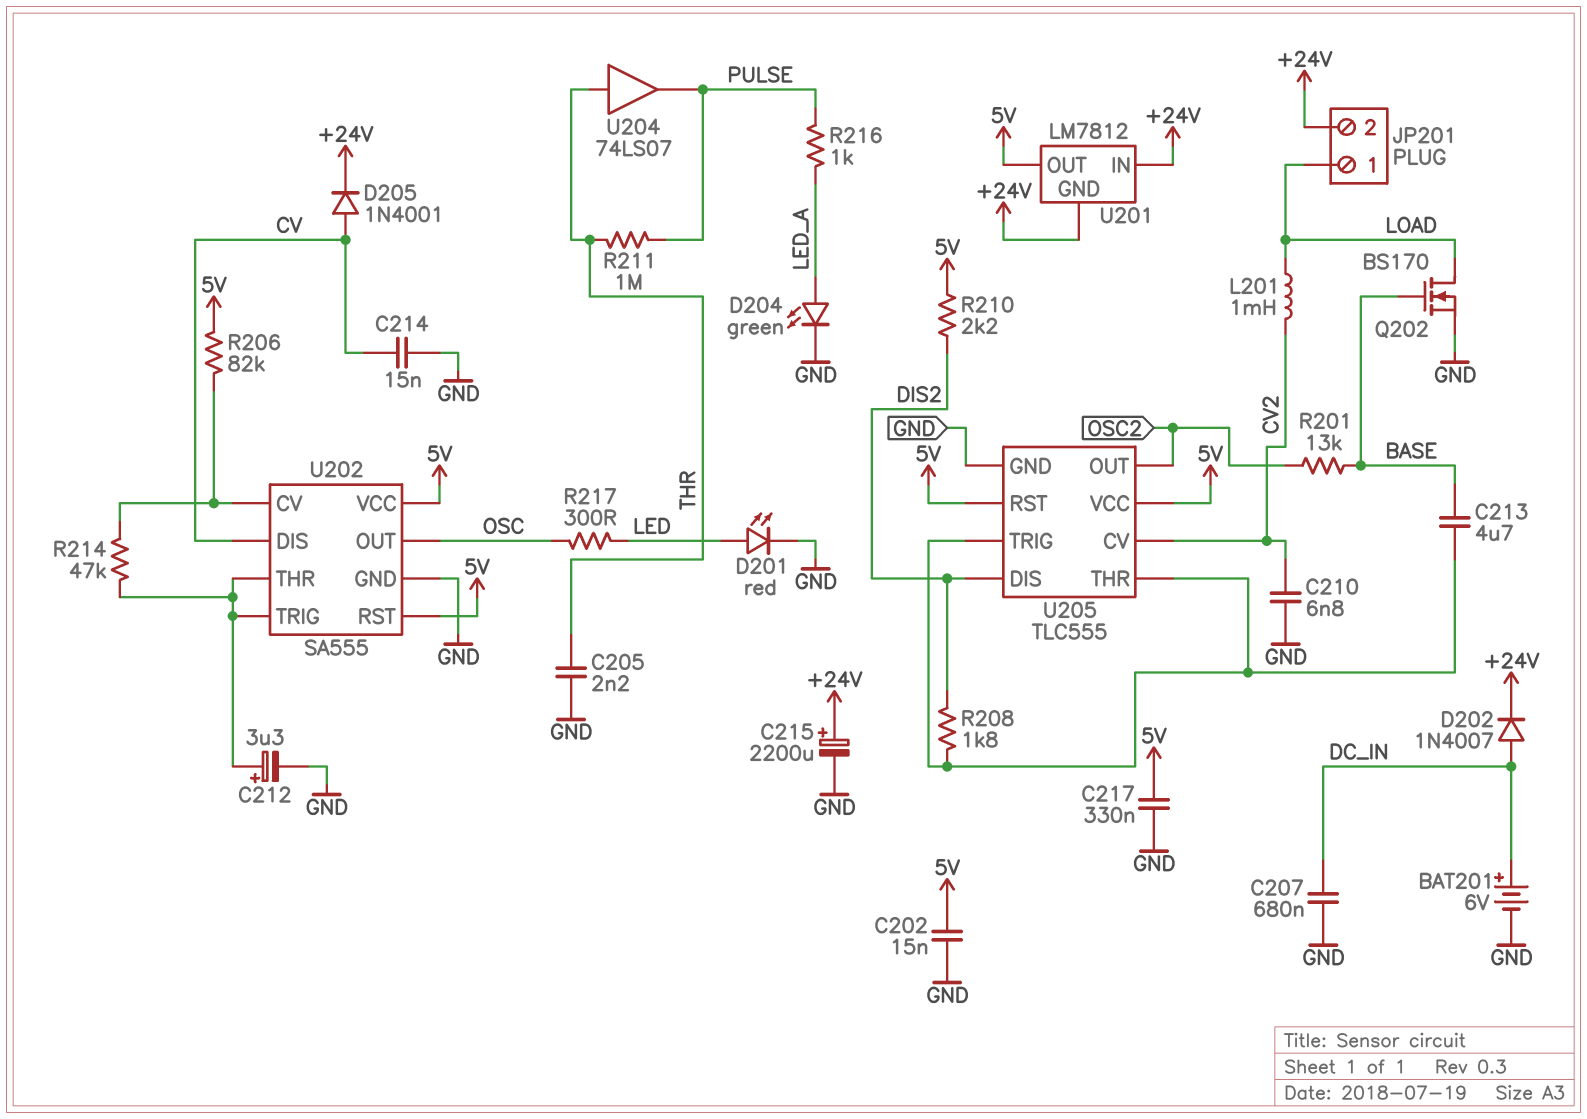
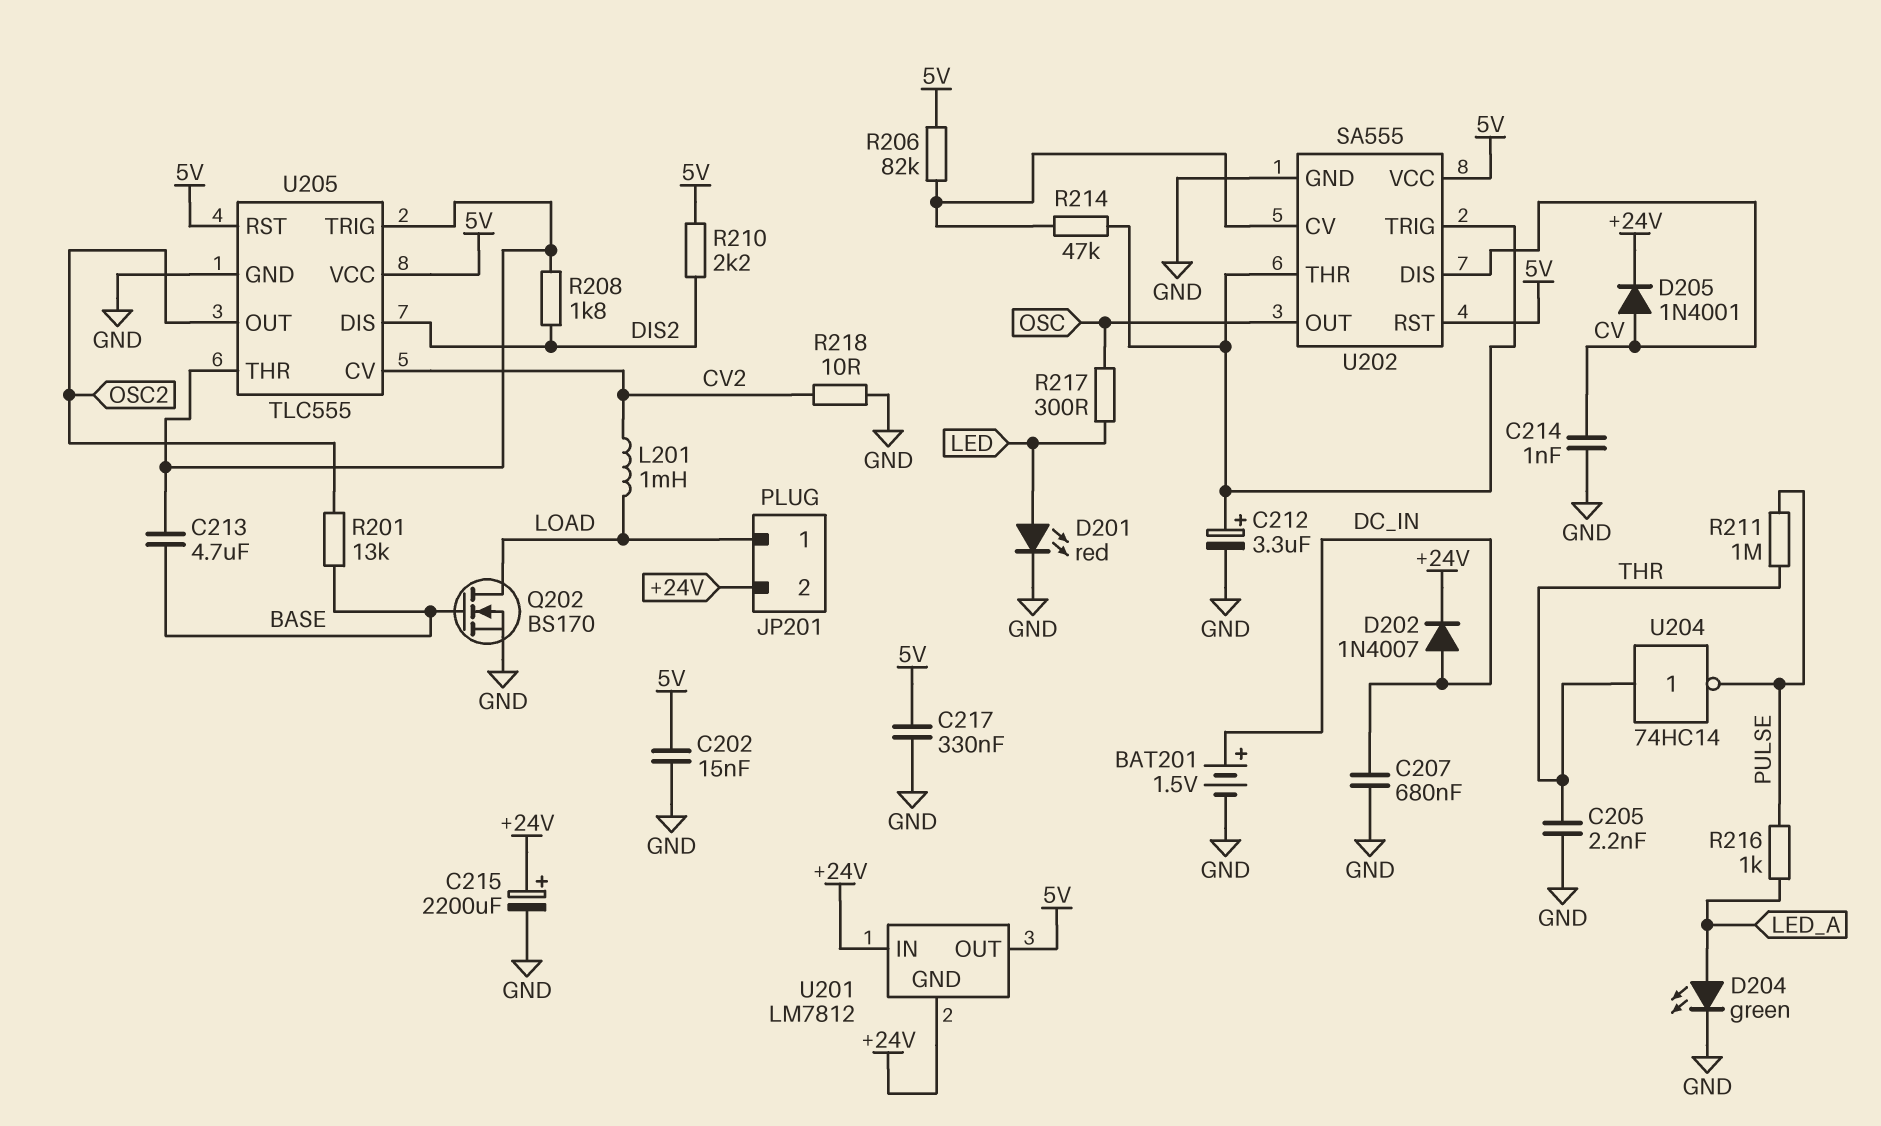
BAT201: 6V (plus DC_IN, minus GND) -> 1.5V (plus DC_IN, minus GND)
C210: 6.8nF (CV2, GND) -> none
C214: 15nF (CV, GND) -> 1nF (CV, GND)
R218: none -> 10 (CV2, GND)
U204: buffer 74LS07 (in THR, out PULSE) -> NOT 74HC14 (in THR, out PULSE)

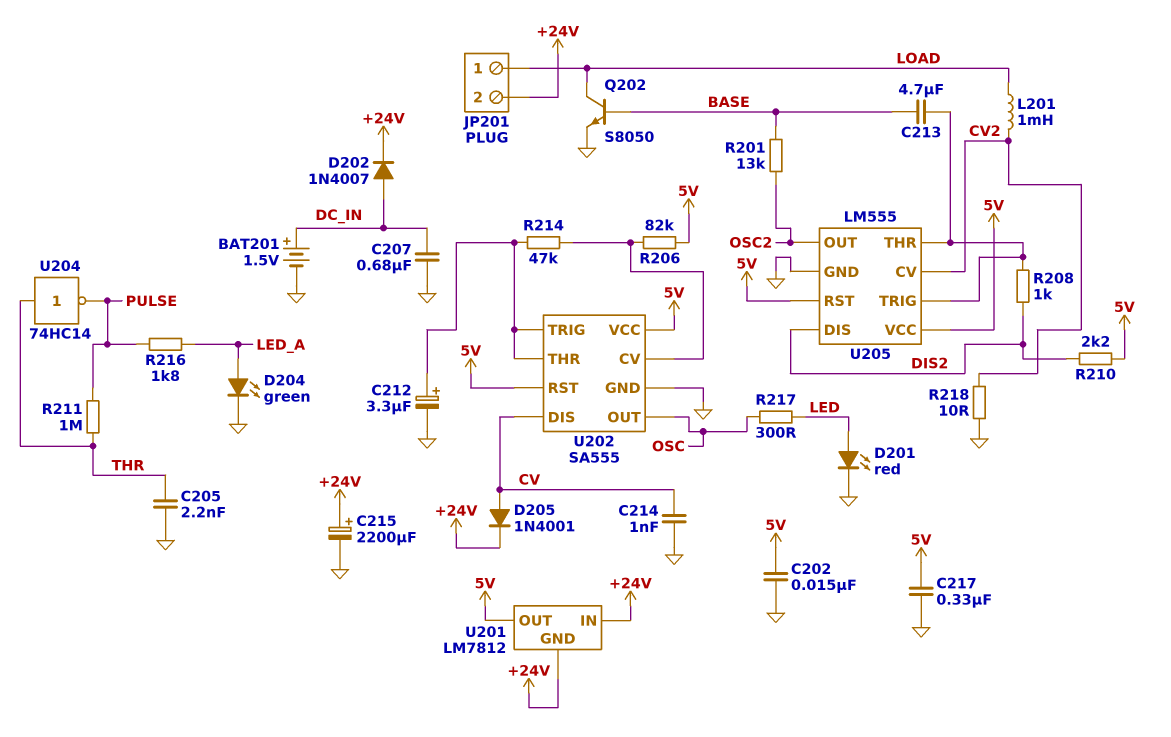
Q202: NMOS BS170 (G BASE, D LOAD, S GND) -> NPN S8050 (B BASE, C LOAD, E GND)
R208: 1.8k (DIS2, U205/THR) -> 1k (DIS2, U205/THR)
R216: 1k (LED_A, PULSE) -> 1.8k (LED_A, PULSE)
U205: TLC555 -> LM555

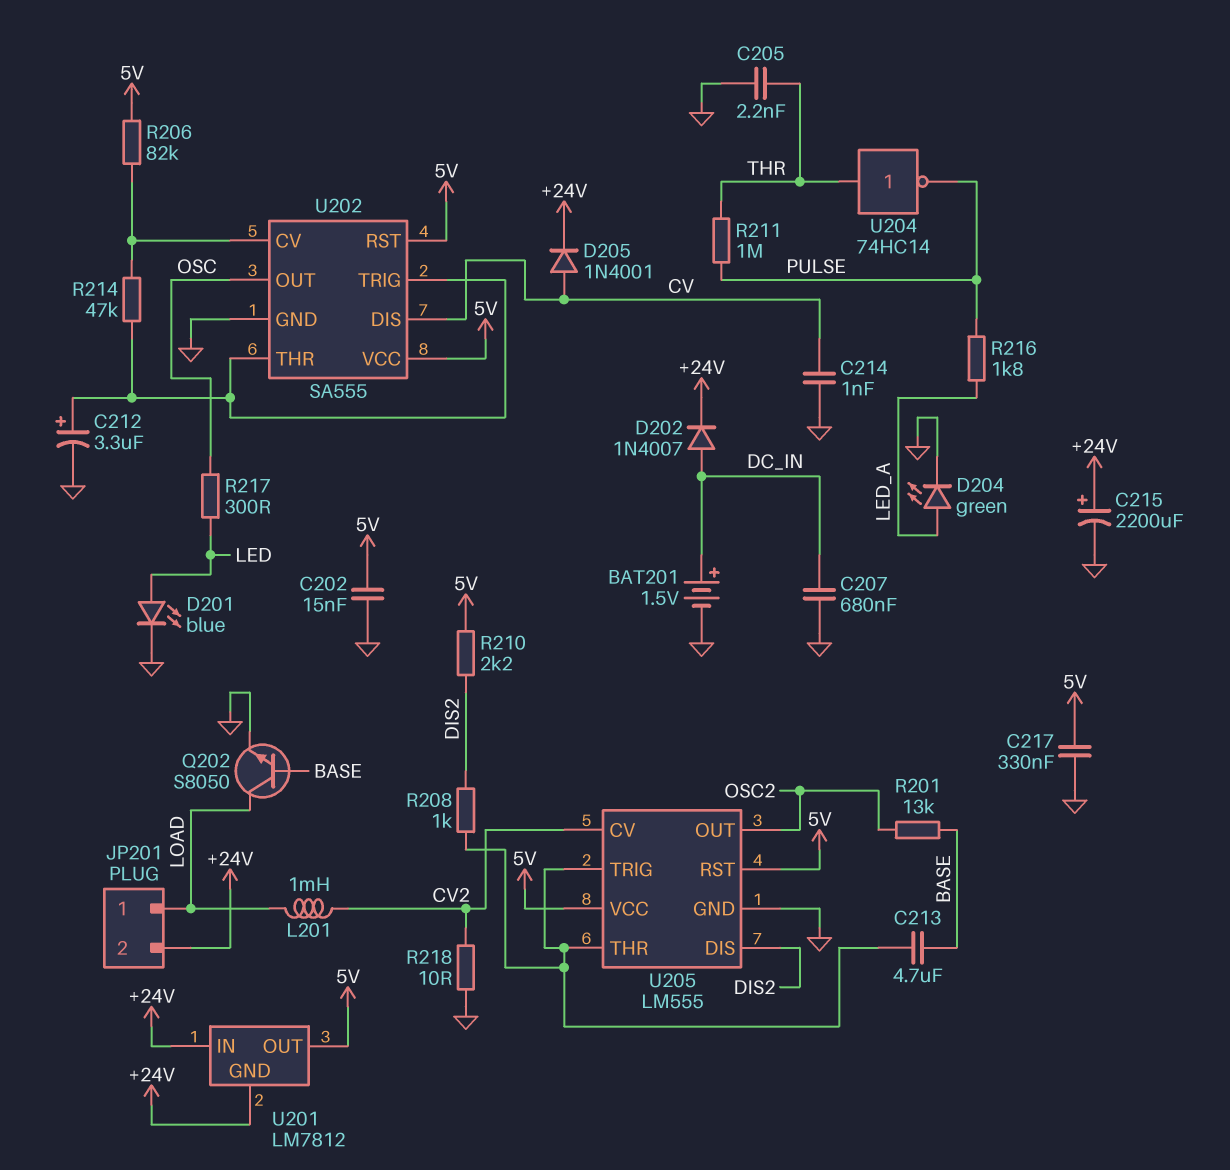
D201: LED red (A LED, K GND) -> LED blue (A LED, K GND)

